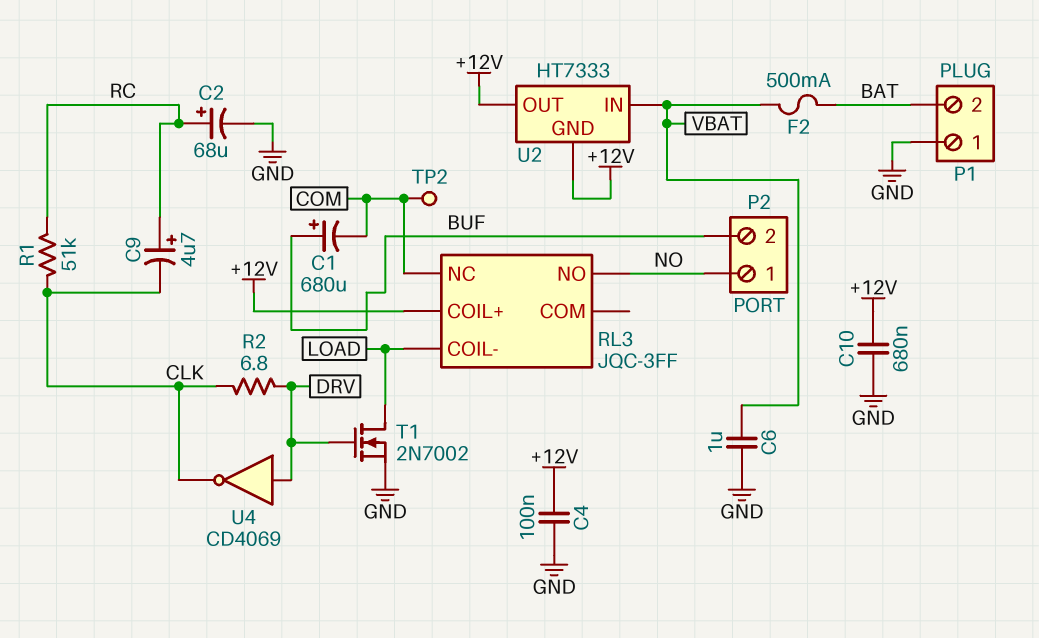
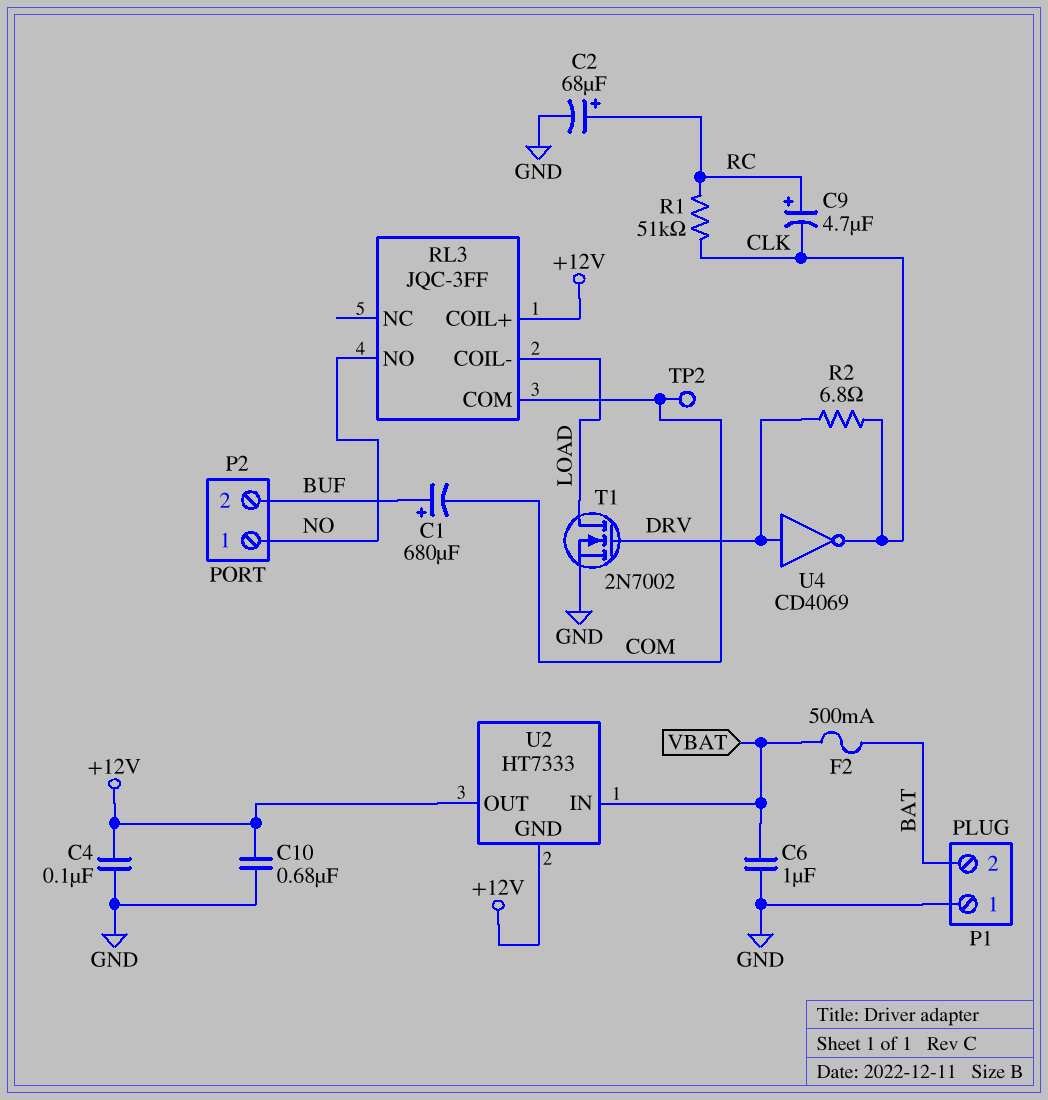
RL3 pin COM: none -> COM
RL3 pin NC: COM -> none

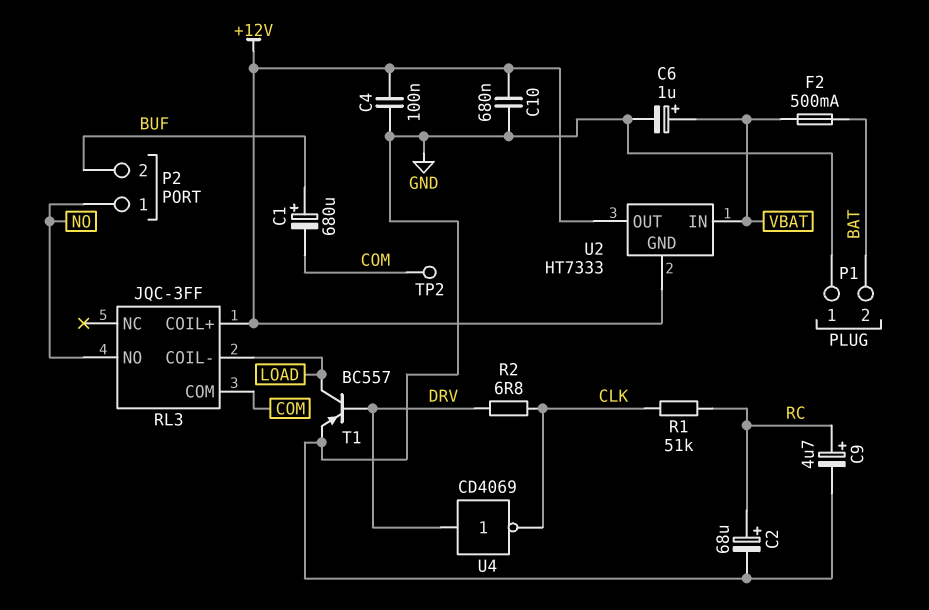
C6: 1uF (GND, VBAT) -> 1uF (plus VBAT, minus GND)
C9: 4.7uF (plus RC, minus CLK) -> 4.7uF (plus RC, minus GND)
T1: NMOS 2N7002 (G DRV, D LOAD, S GND) -> PNP BC557 (B DRV, C LOAD, E GND)

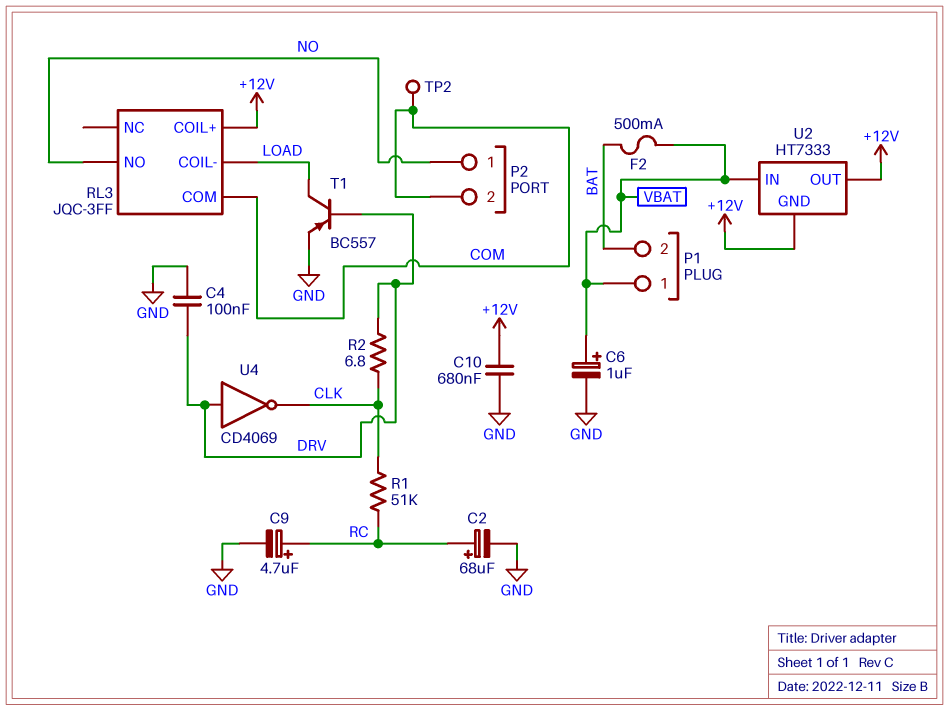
C1: 680uF (plus BUF, minus COM) -> none
C4: 100nF (+12V, GND) -> 100nF (DRV, GND)
P1 pin 1: GND -> VBAT
P2 pin 2: BUF -> COM

